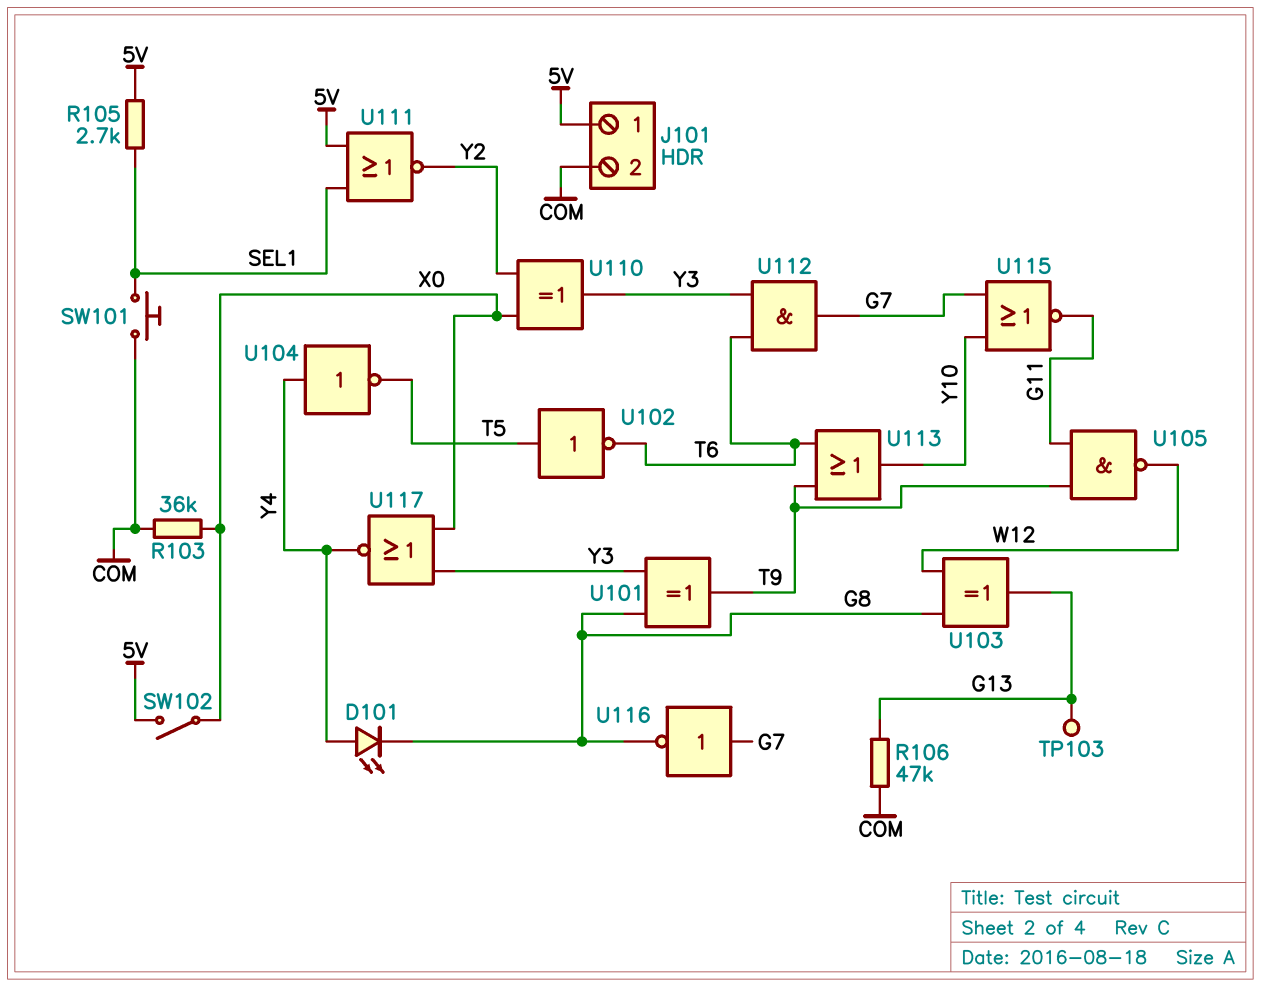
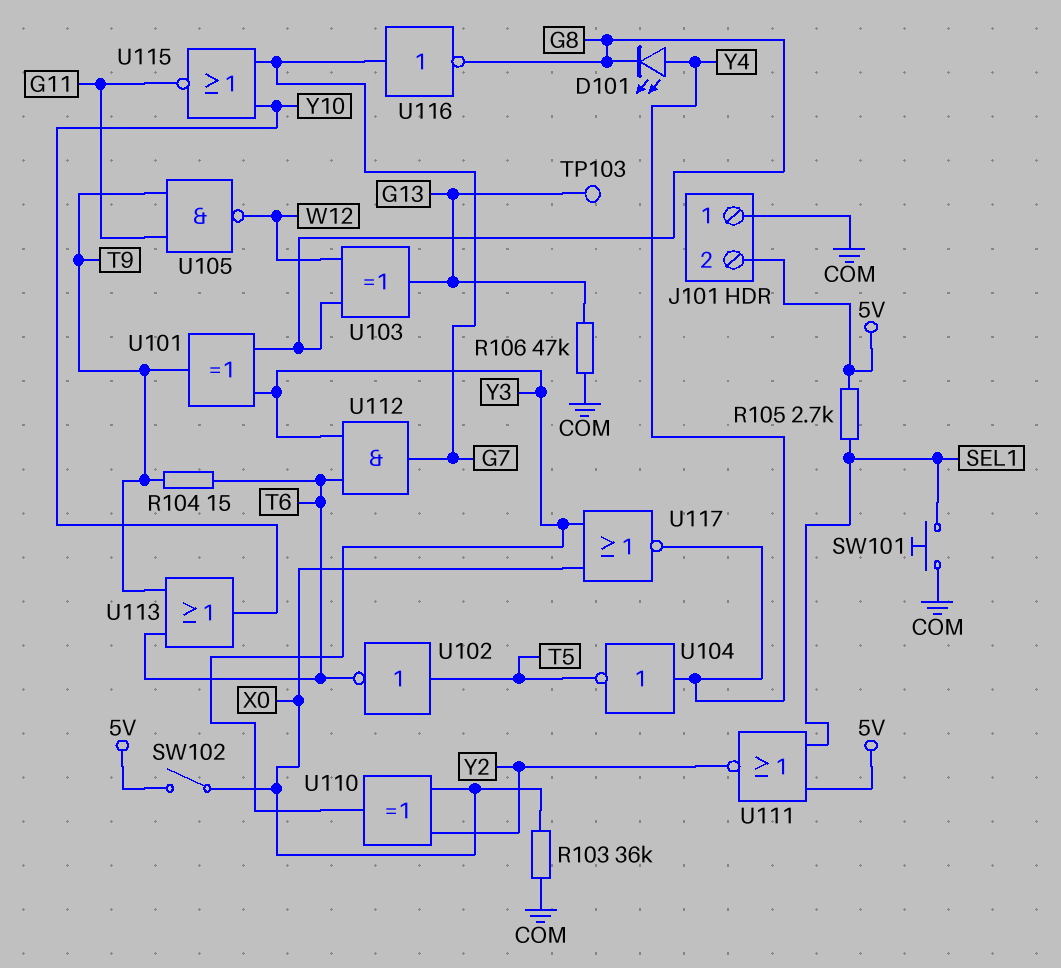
J101 pin 1: 5V -> COM
J101 pin 2: COM -> 5V
R104: none -> 15 (T6, T9)

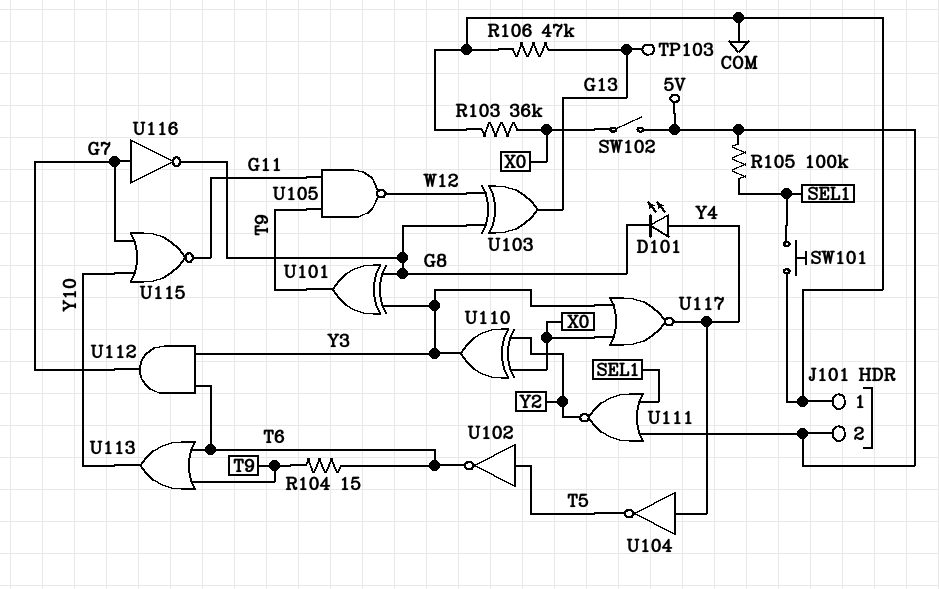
R105: 2.7k (5V, SEL1) -> 100k (5V, SEL1)

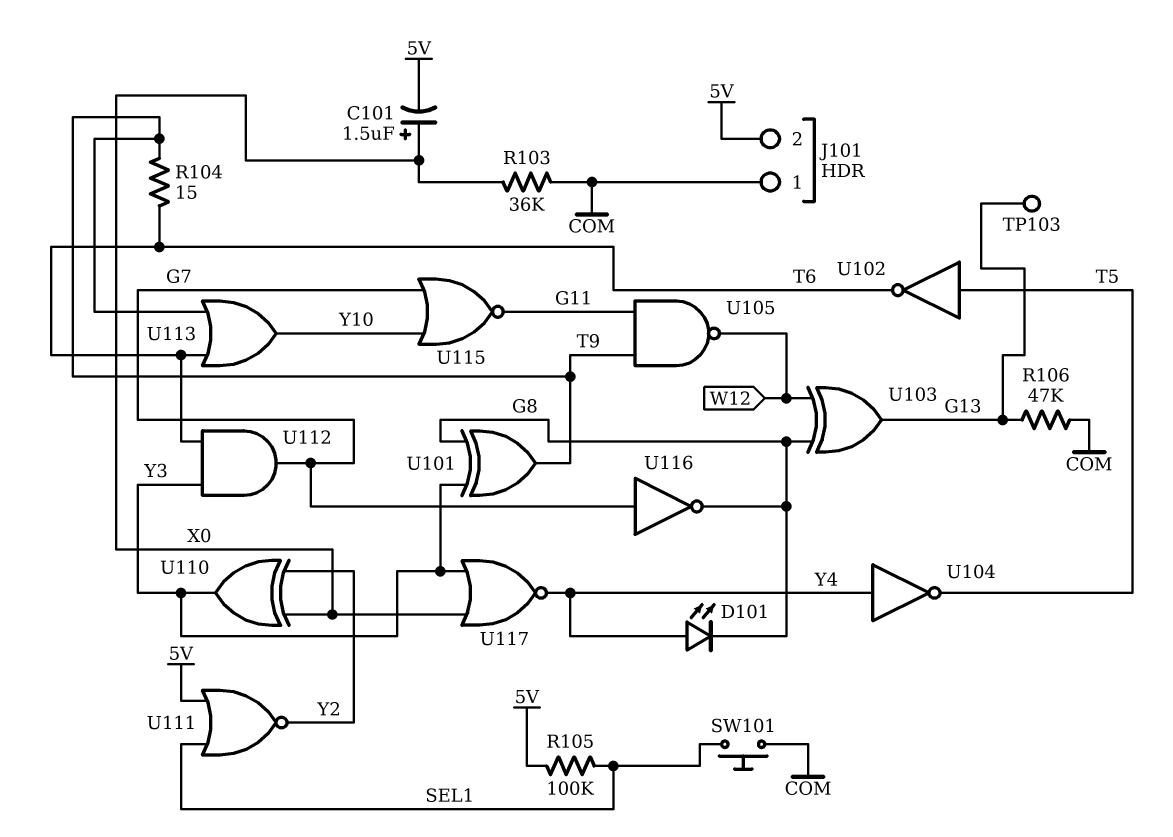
C101: none -> 1.5uF (plus X0, minus 5V)
SW102: switch (5V, X0) -> none

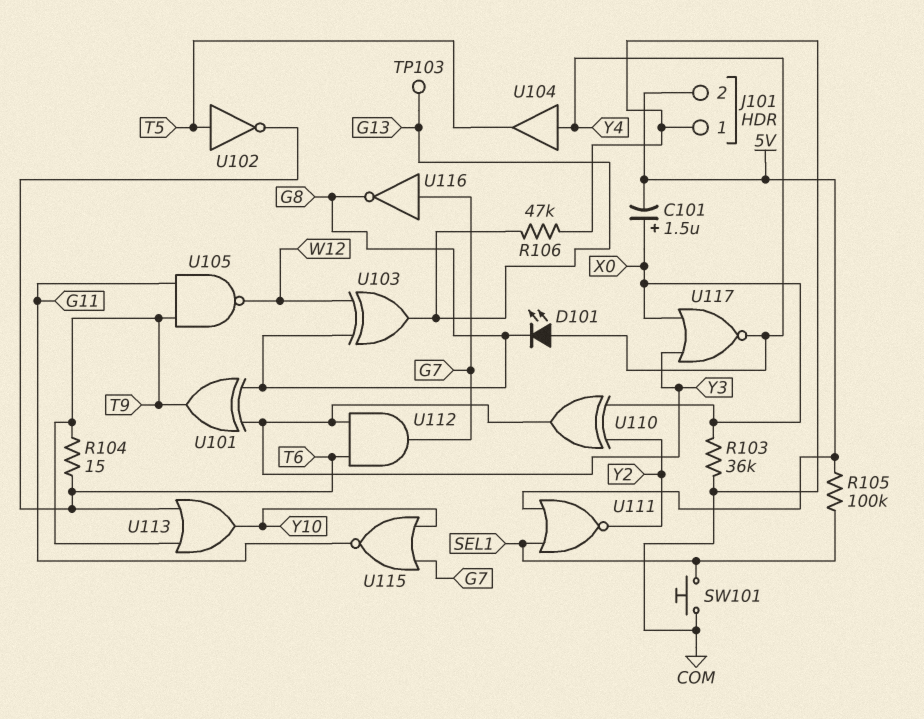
U104: NOT (in Y4, out T5) -> buffer (in Y4, out T5)

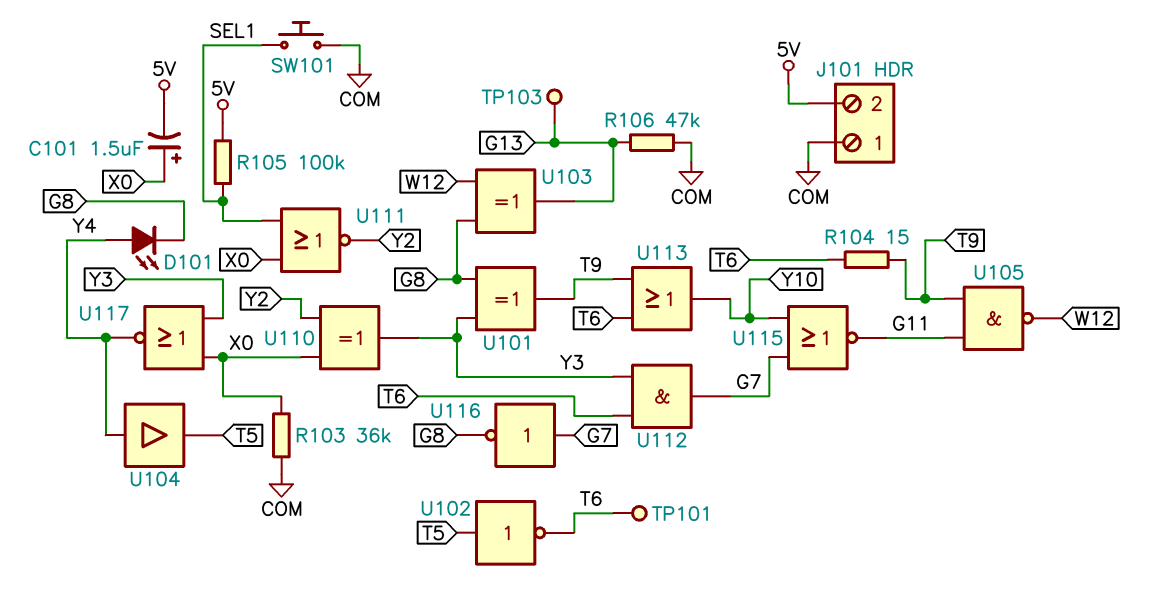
TP101: none -> test point (T6)
U111: NOR (in 5V, in SEL1, out Y2) -> NOR (in SEL1, in X0, out Y2)

